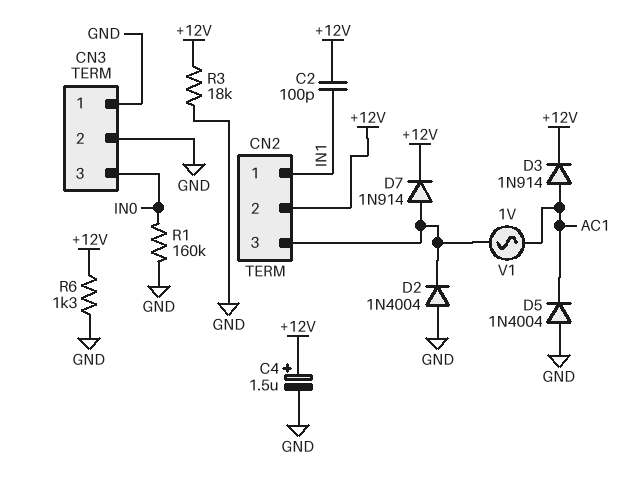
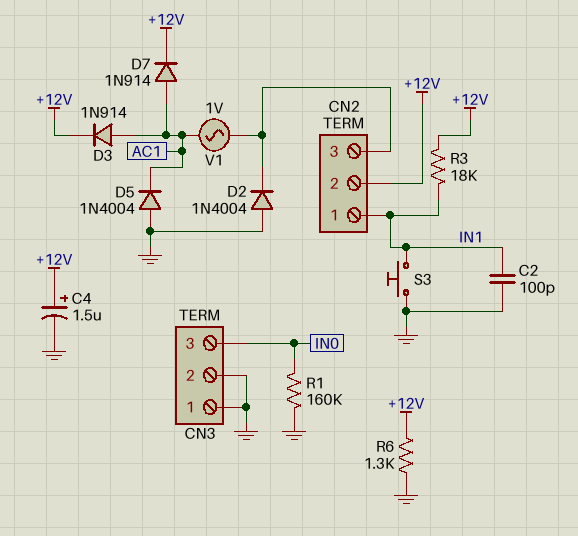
C2: 100pF (+12V, IN1) -> 100pF (GND, IN1)
D7: diode 1N914 (A CN2/3, K +12V) -> diode 1N914 (A AC1, K +12V)
R3: 18k (+12V, GND) -> 18k (+12V, IN1)
S3: none -> button (GND, IN1)

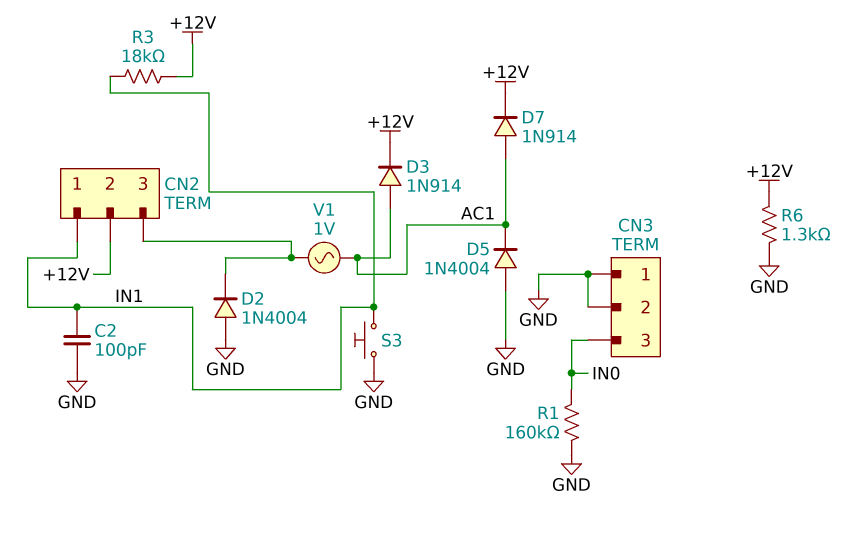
C4: 1.5uF (plus +12V, minus GND) -> none

